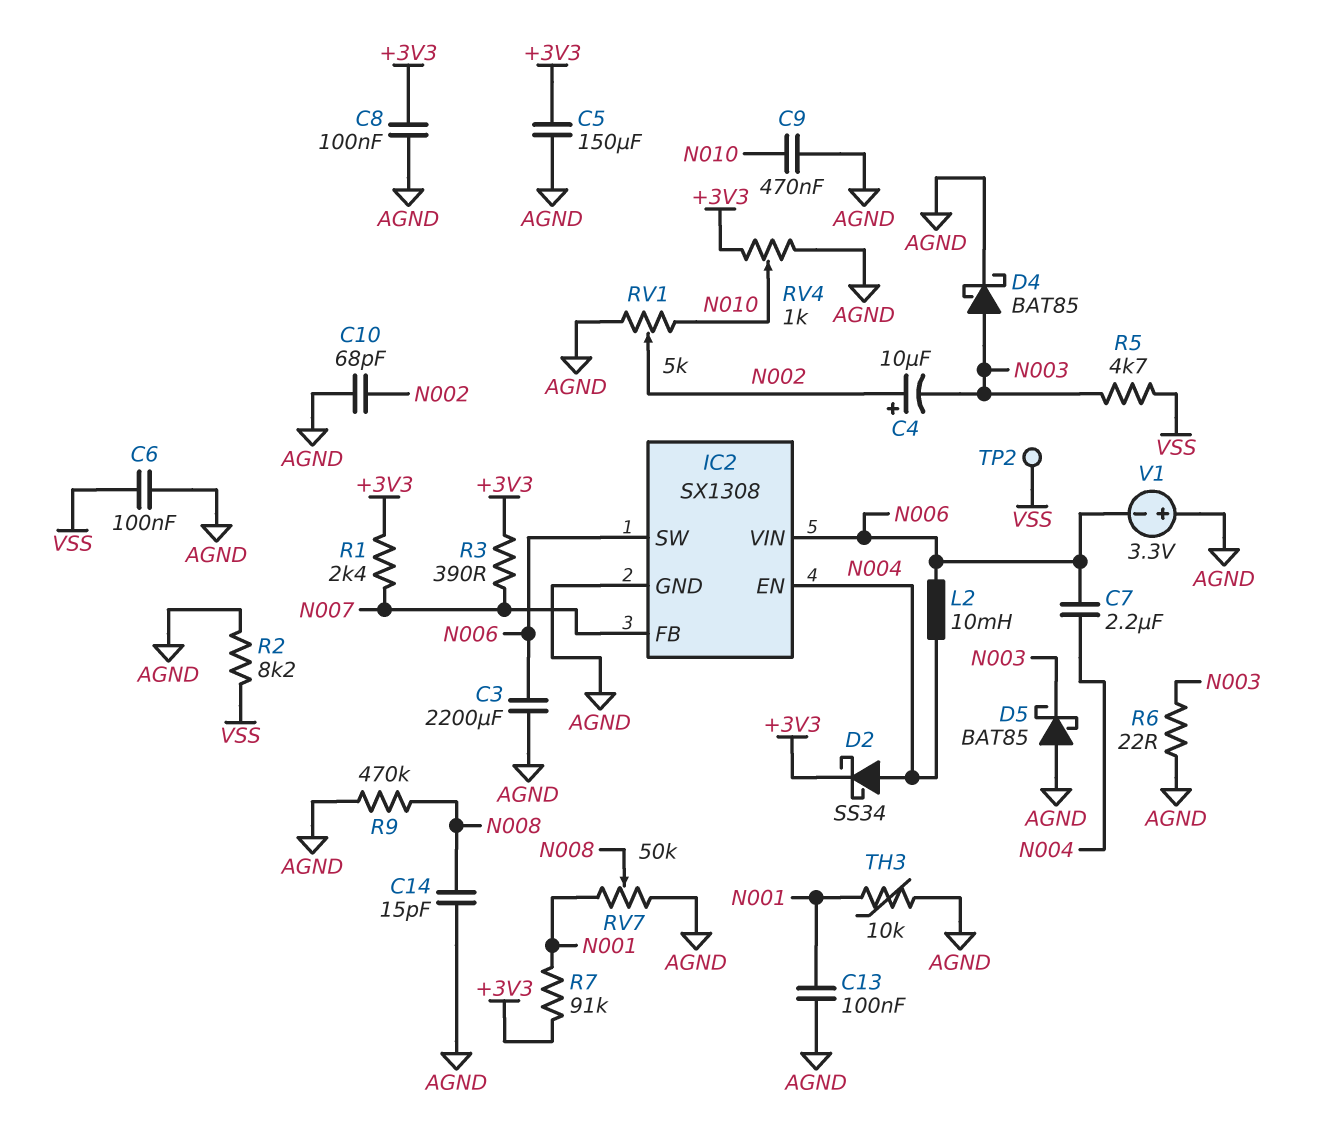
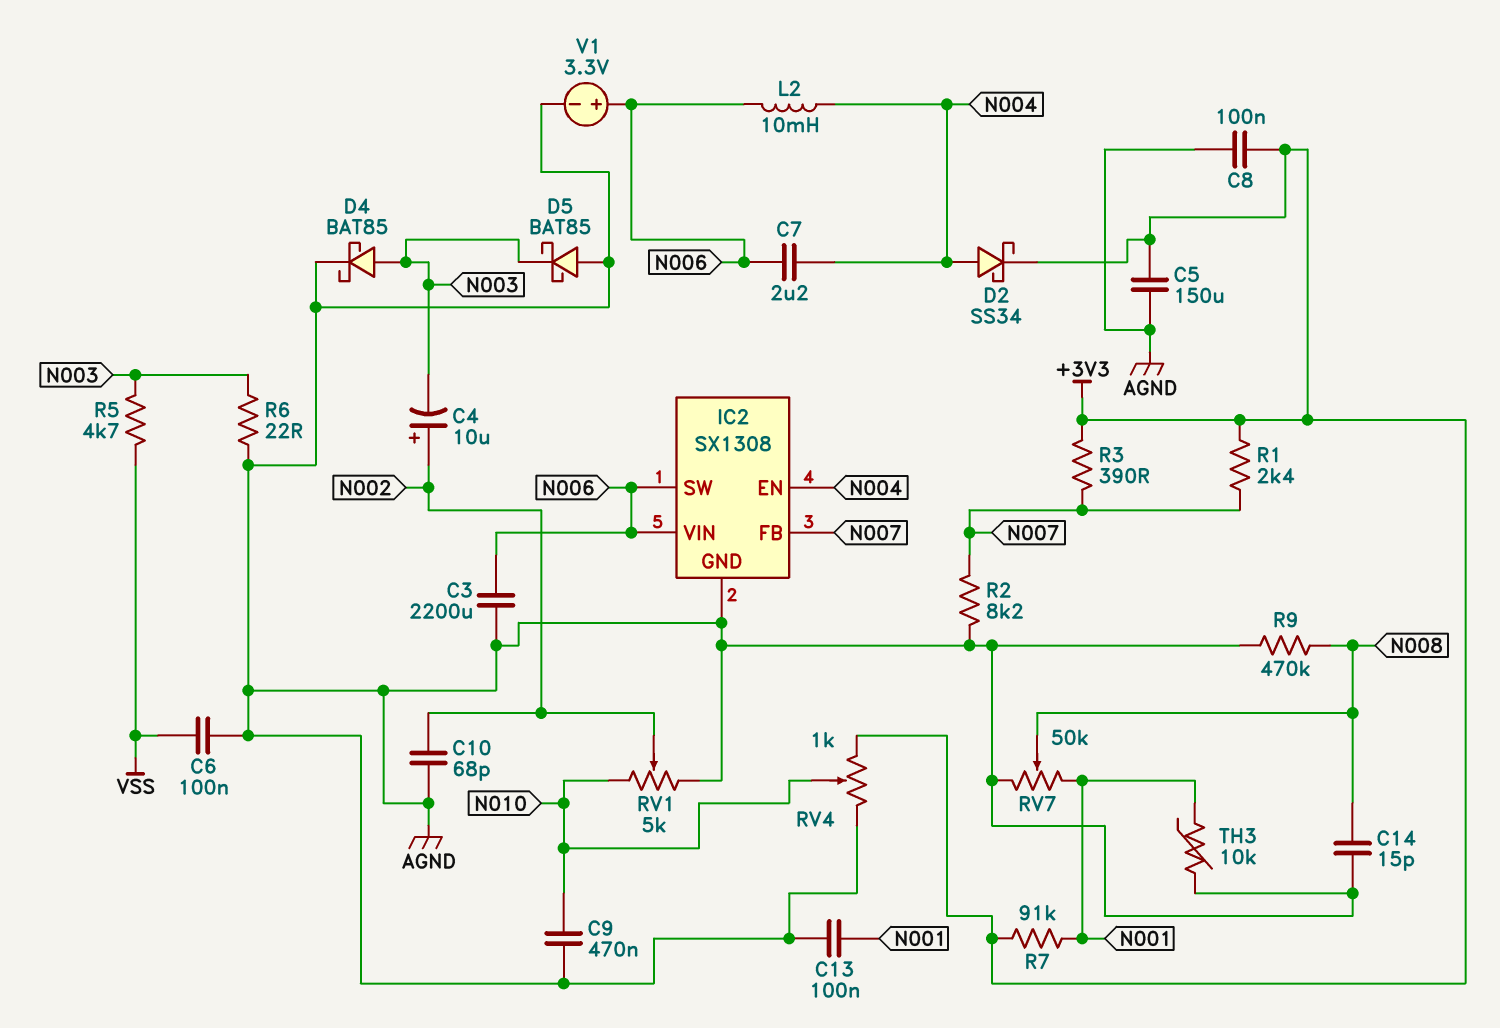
R2: 8.2k (AGND, VSS) -> 8.2k (AGND, N007)
TP2: test point (VSS) -> none
V1: 3.3V (plus AGND, minus N006) -> 3.3V (plus N006, minus AGND)

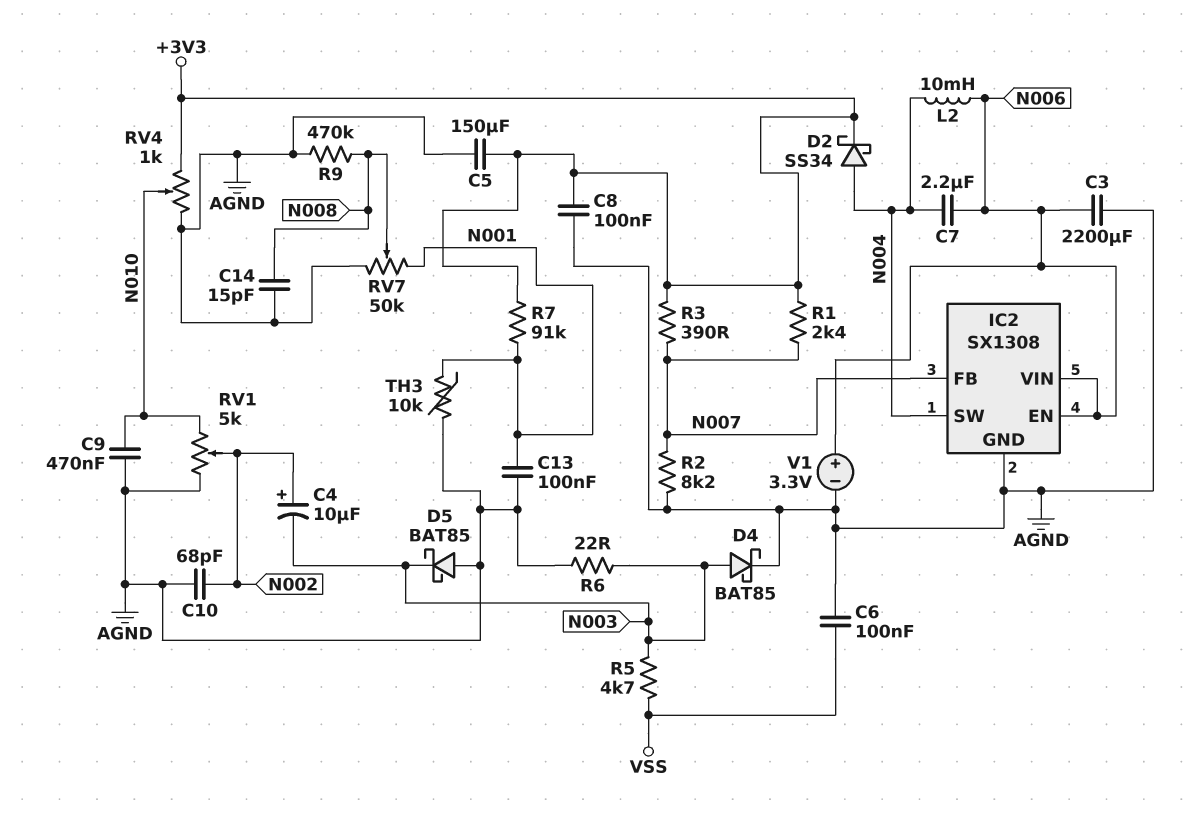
IC2 pin EN: N004 -> N006
IC2 pin SW: N006 -> N004

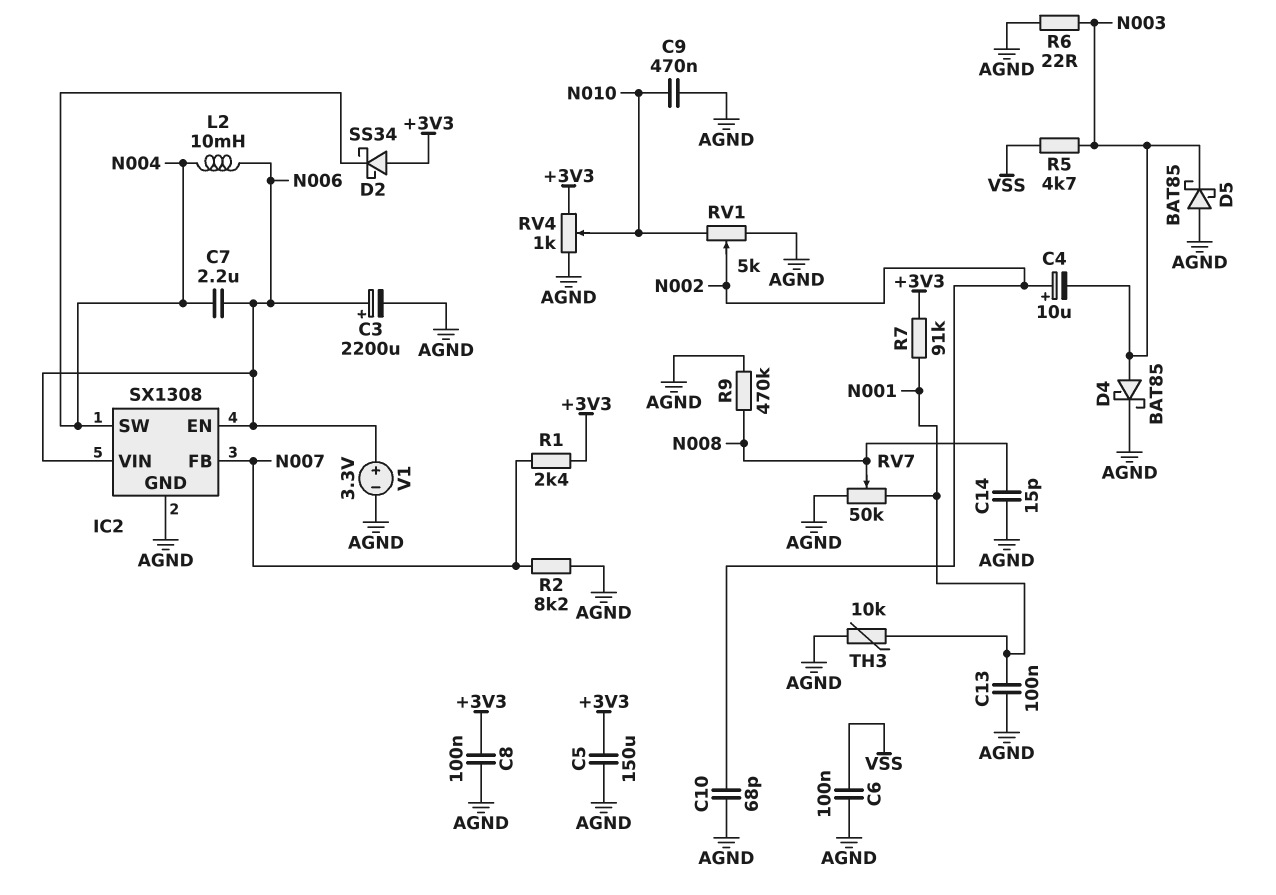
C3: 2200uF (AGND, N006) -> 2200uF (plus N006, minus AGND)
D2: schottky SS34 (A N004, K +3V3) -> schottky SS34 (A +3V3, K N004)
R3: 390 (+3V3, N007) -> none

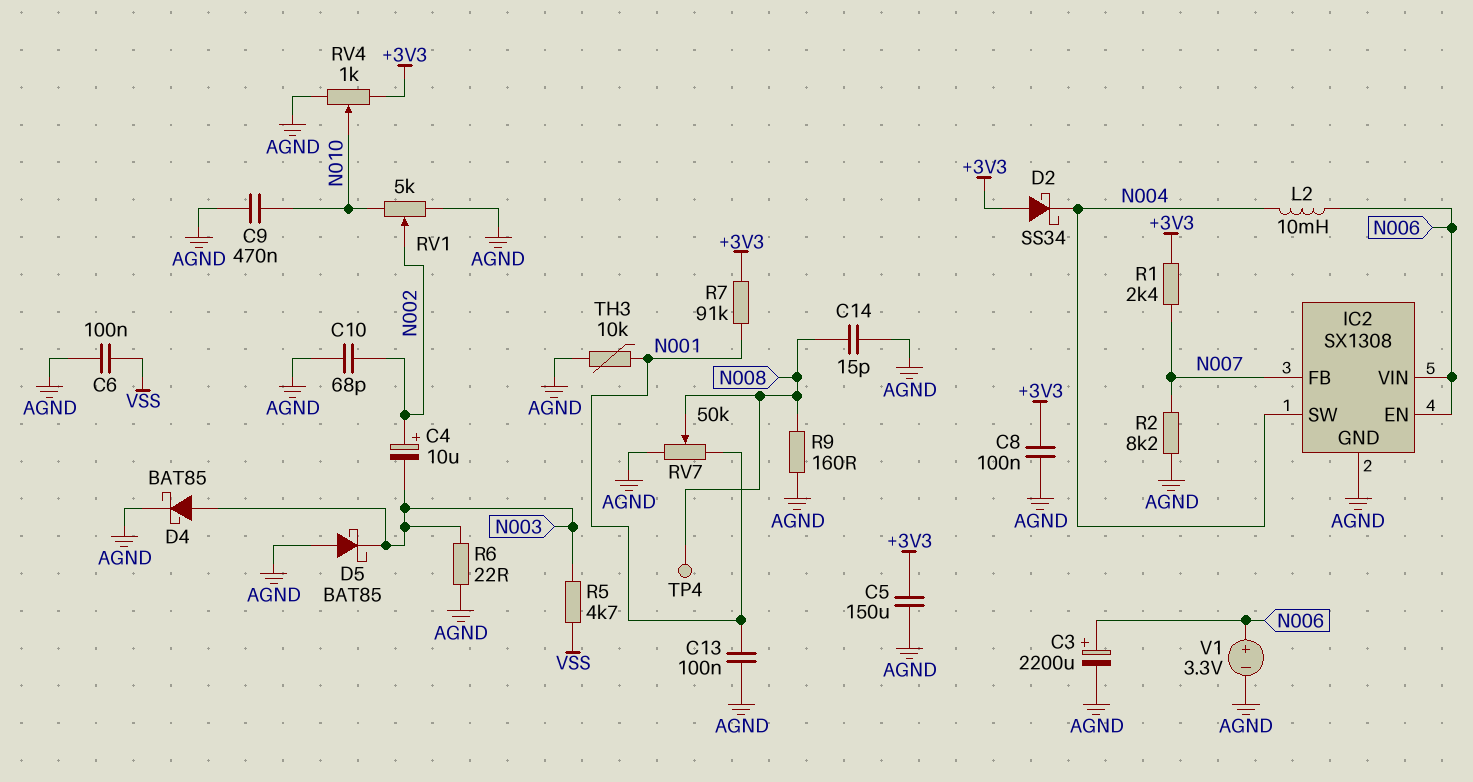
C7: 2.2uF (N004, N006) -> none
R9: 470k (AGND, N008) -> 160 (AGND, N008)
TP4: none -> test point (N008)

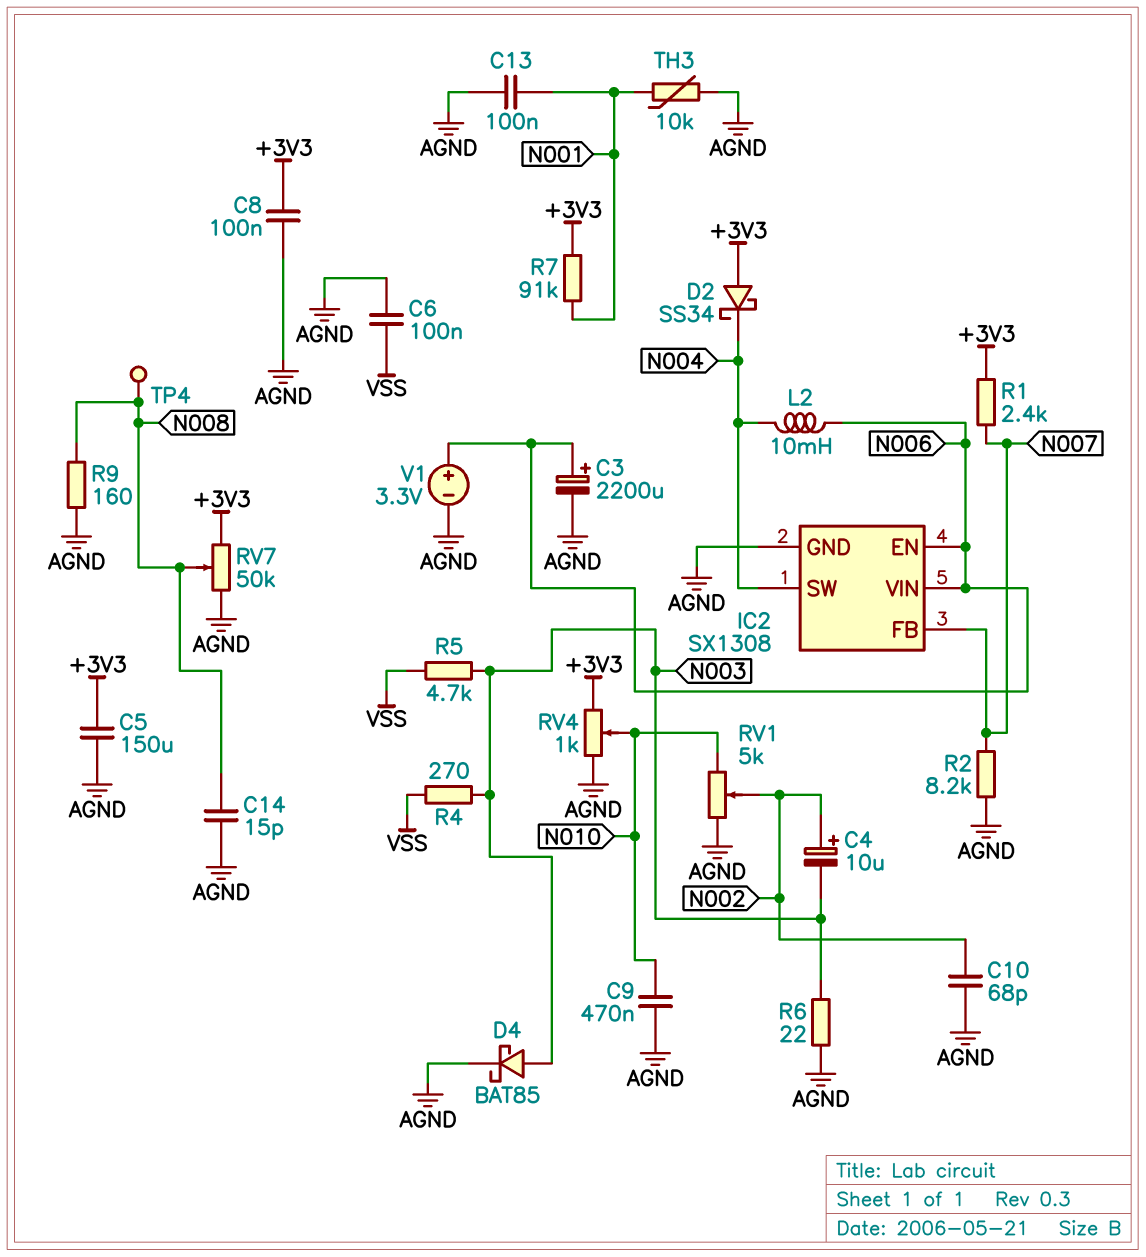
D5: schottky BAT85 (A AGND, K N003) -> none
R4: none -> 270 (N003, VSS)
RV7: 50k (AGND, N001, wiper N008) -> 50k (+3V3, AGND, wiper N008)

